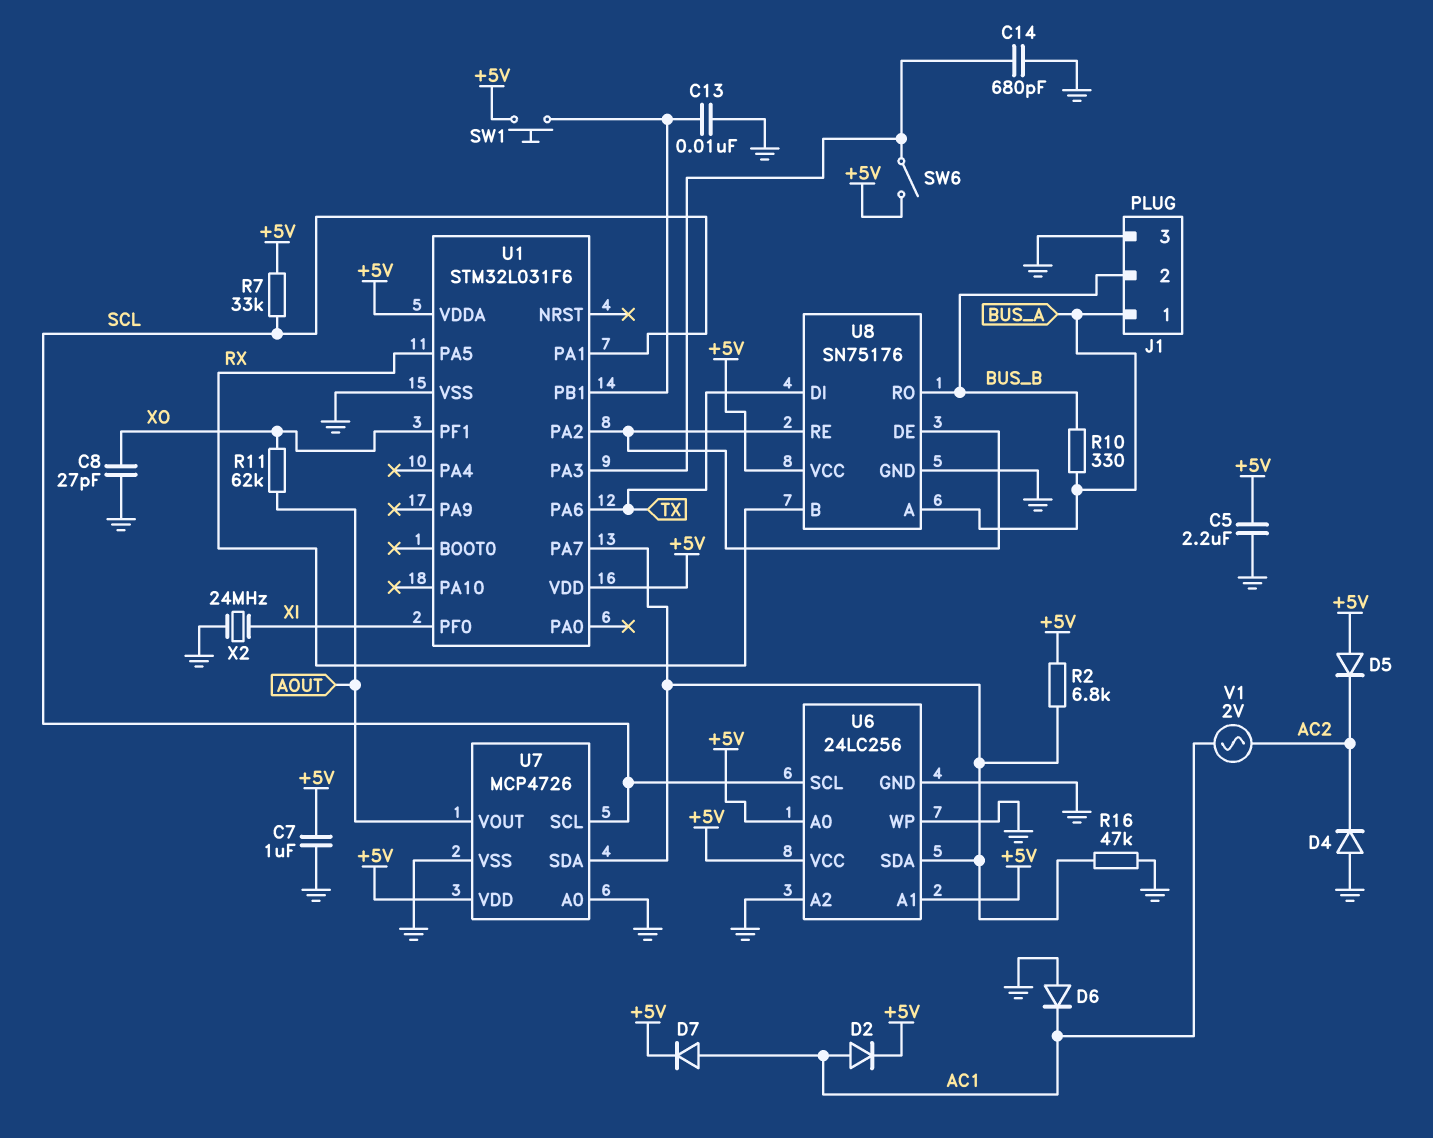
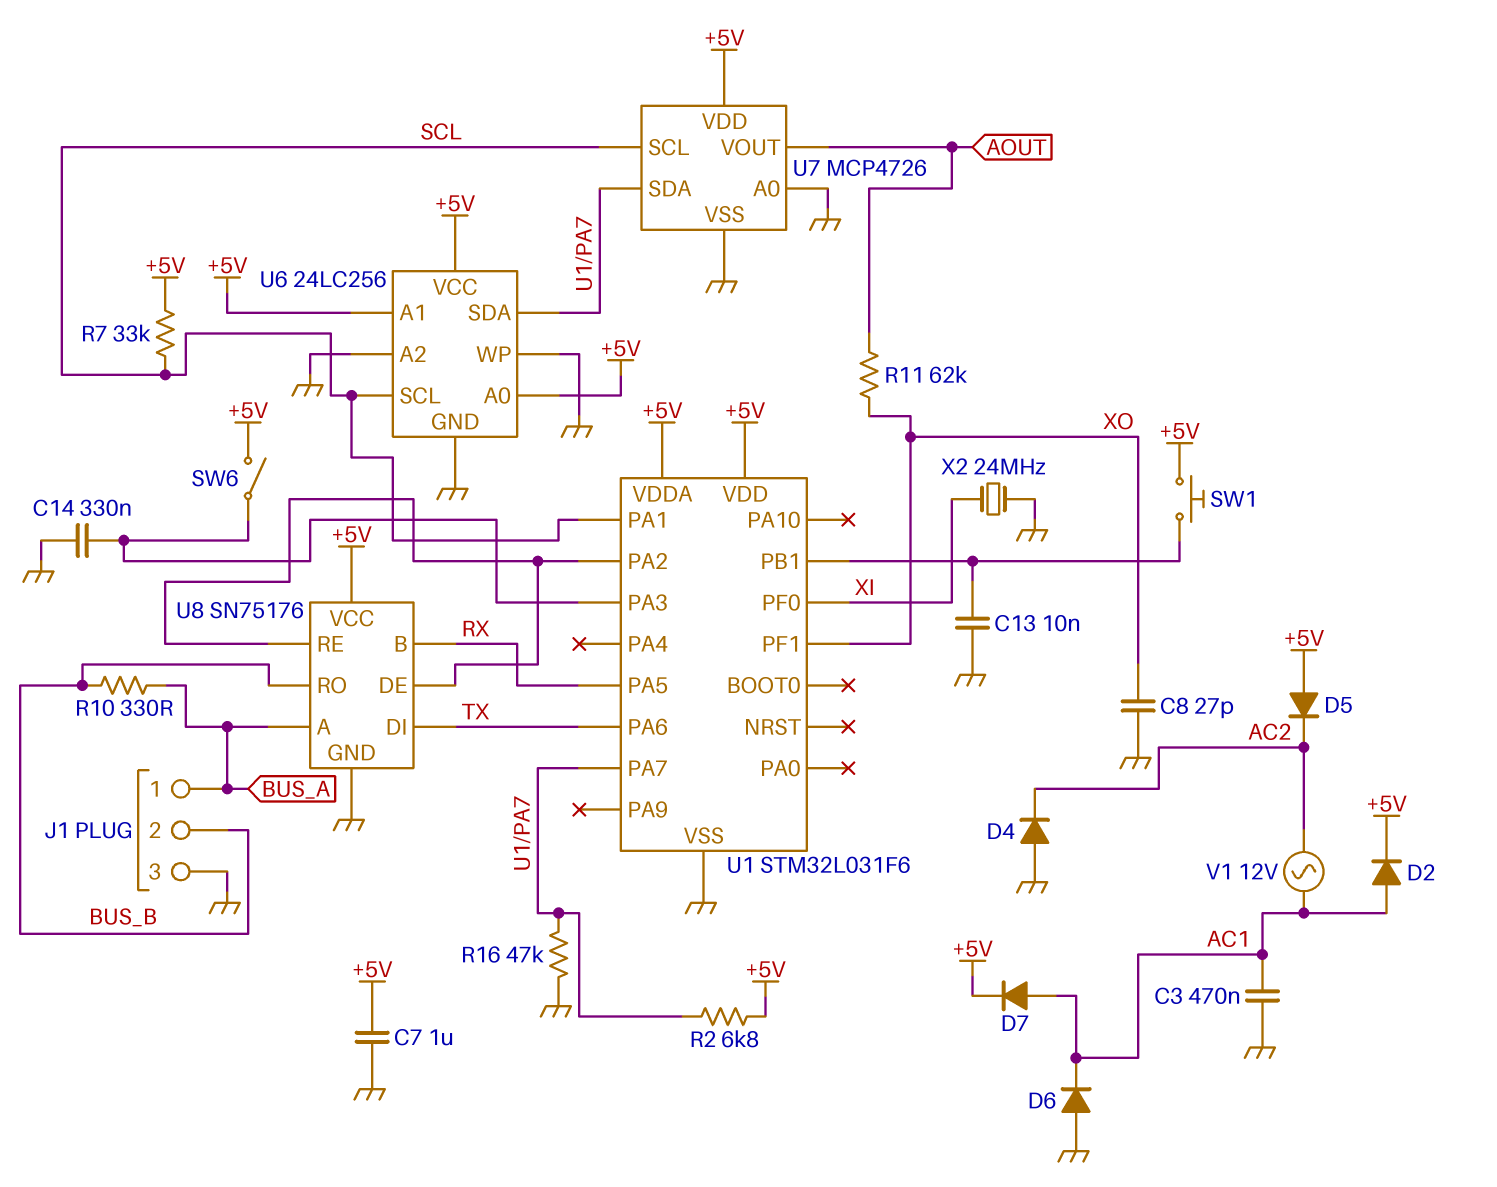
C3: none -> 470nF (AC1, GND)
C5: 2.2uF (+5V, GND) -> none
C14: 680pF (GND, U1/PA3) -> 330nF (GND, U1/PA3)
V1: AC 2V (AC1, AC2) -> AC 12V (AC1, AC2)

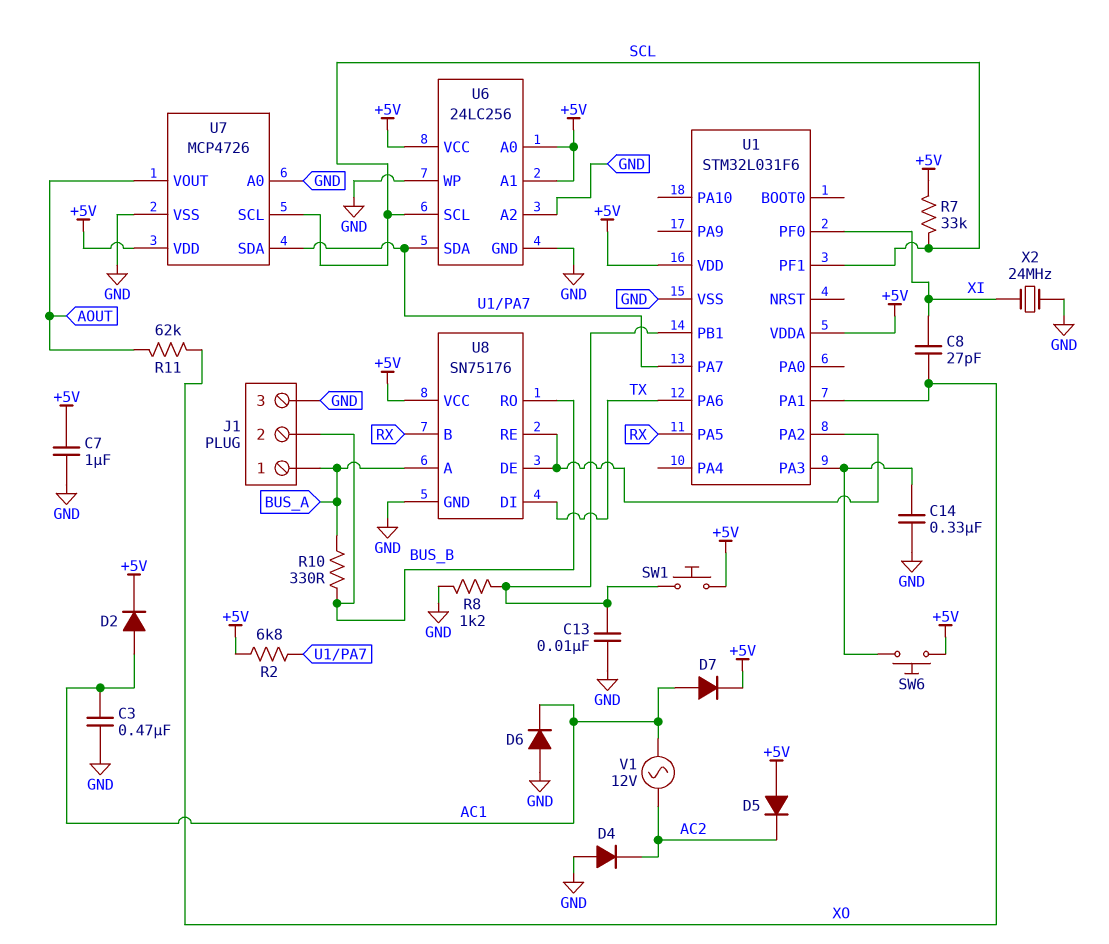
C8: 27pF (GND, XO) -> 27pF (XI, XO)
R8: none -> 1.2k (GND, U1/PB1)
R16: 47k (GND, U1/PA7) -> none
SW6: switch (+5V, U1/PA3) -> button (+5V, U1/PA3)
U1 pin PA1: SCL -> XO
U1 pin PF1: XO -> SCL

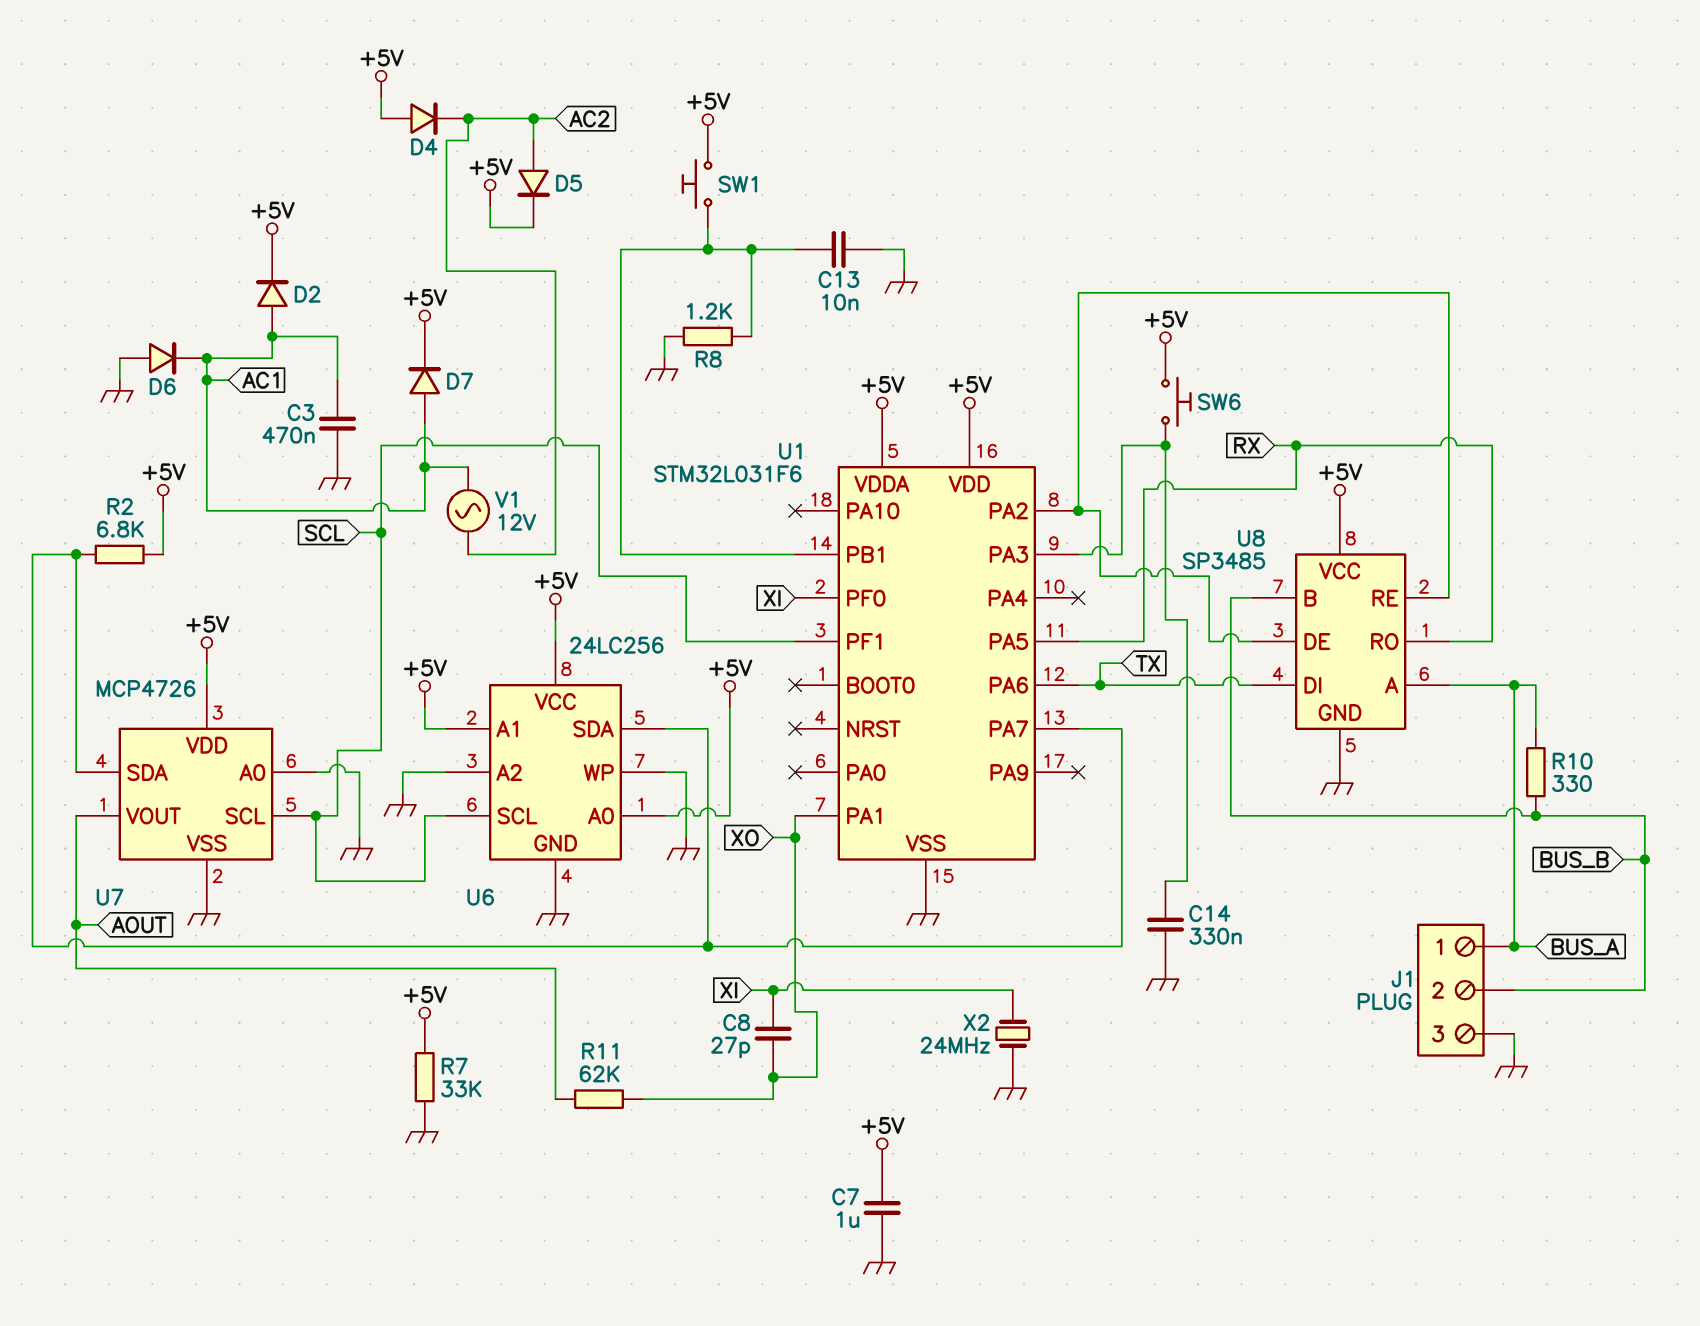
D4: diode (A GND, K AC2) -> diode (A +5V, K AC2)
D5: diode (A +5V, K AC2) -> diode (A AC2, K +5V)
R7: 33k (+5V, SCL) -> 33k (+5V, GND)
U8: SN75176 -> SP3485
U8 pin B: RX -> BUS_B
U8 pin RO: BUS_B -> RX

